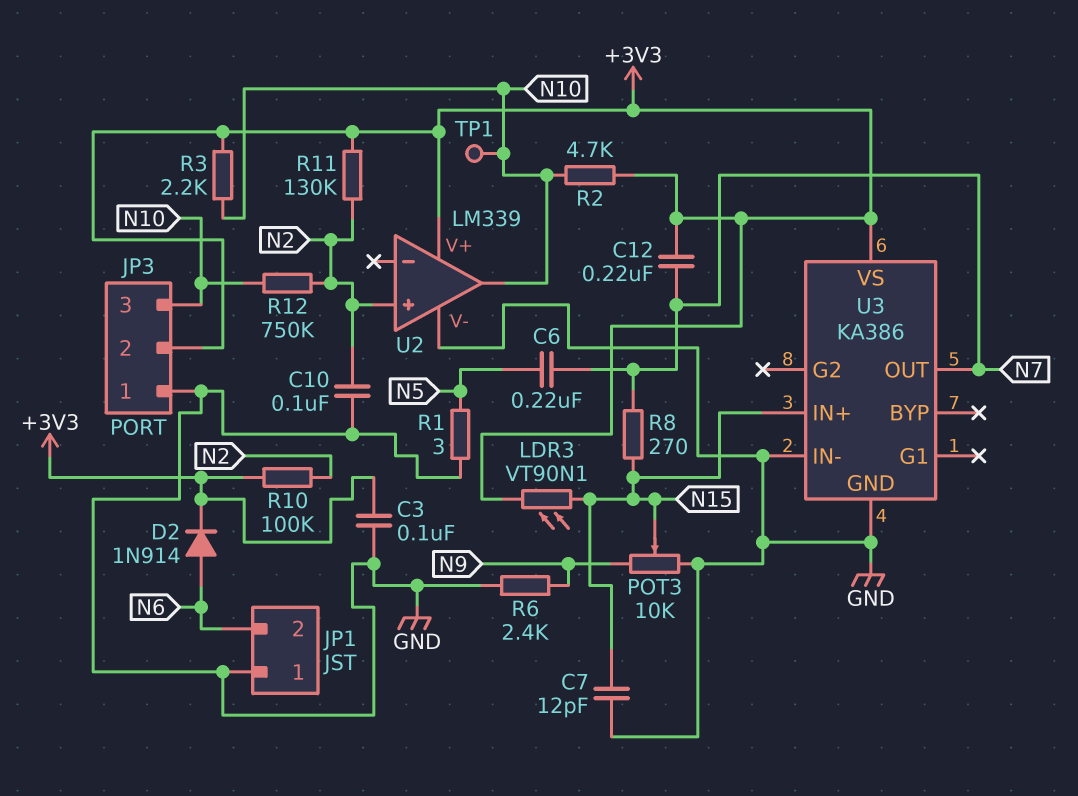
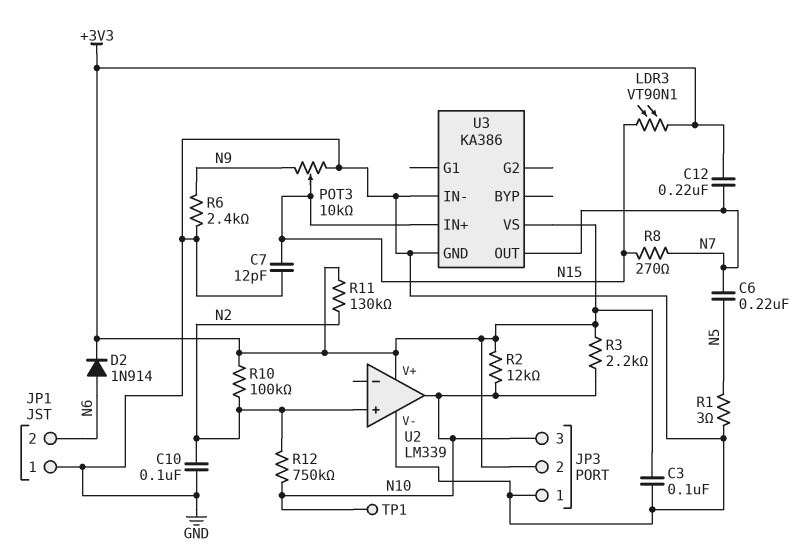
R2: 4.7k (+3V3, N10) -> 12k (+3V3, N10)

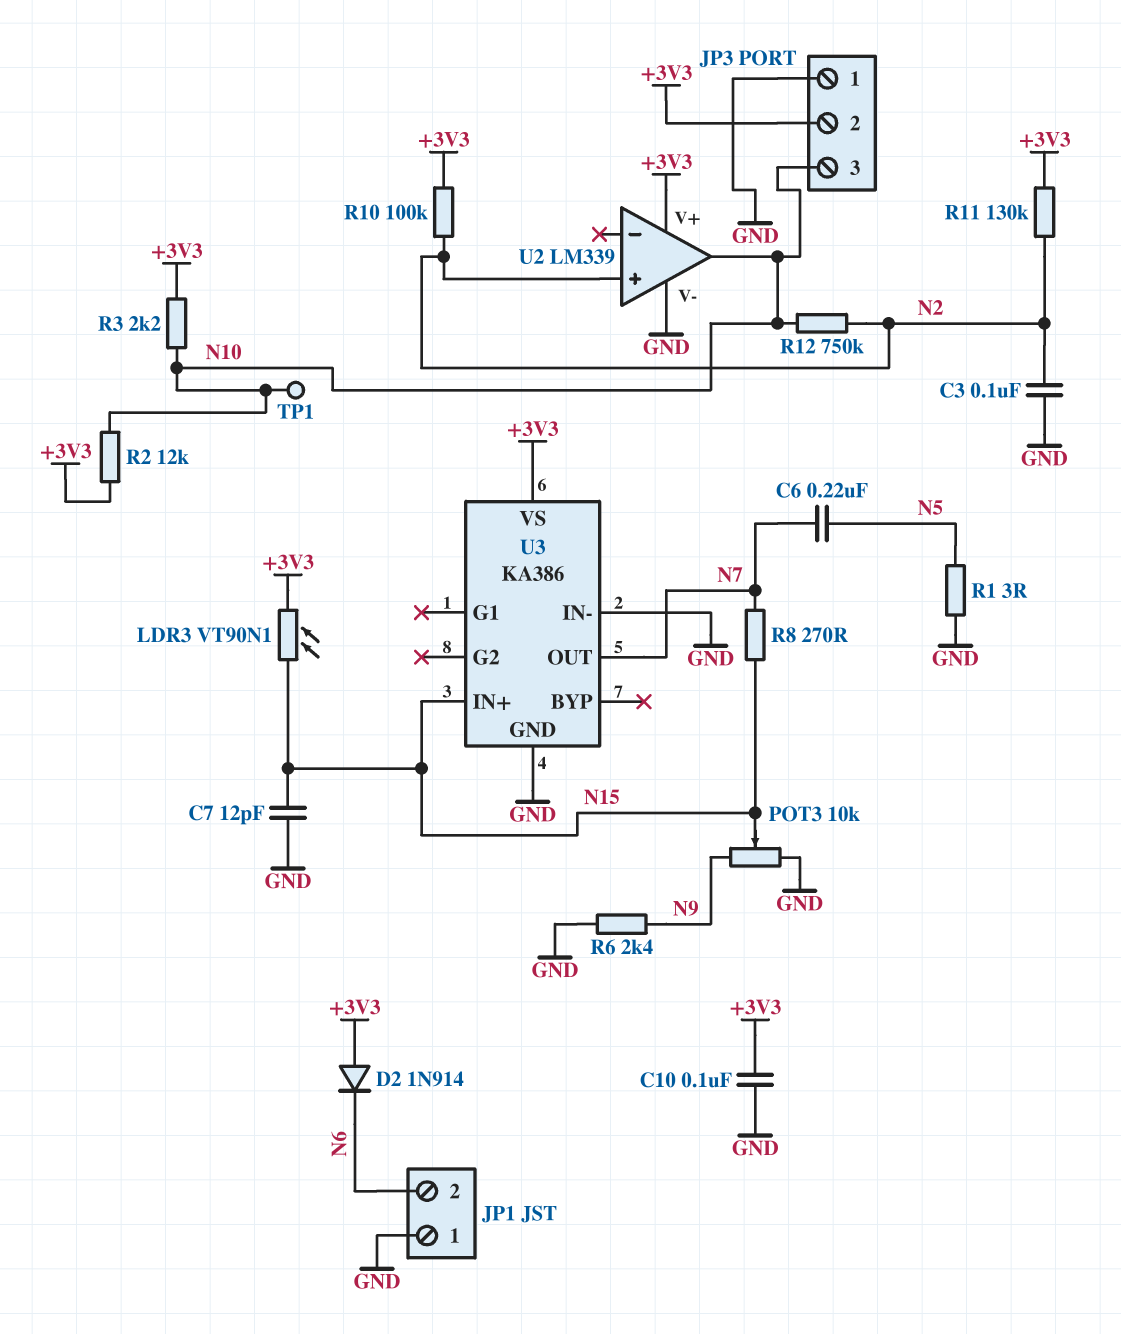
C3: 100nF (+3V3, GND) -> 100nF (GND, N2)
C10: 100nF (GND, N2) -> 100nF (+3V3, GND)
C12: 220nF (+3V3, N7) -> none
D2: diode 1N914 (A N6, K +3V3) -> diode 1N914 (A +3V3, K N6)

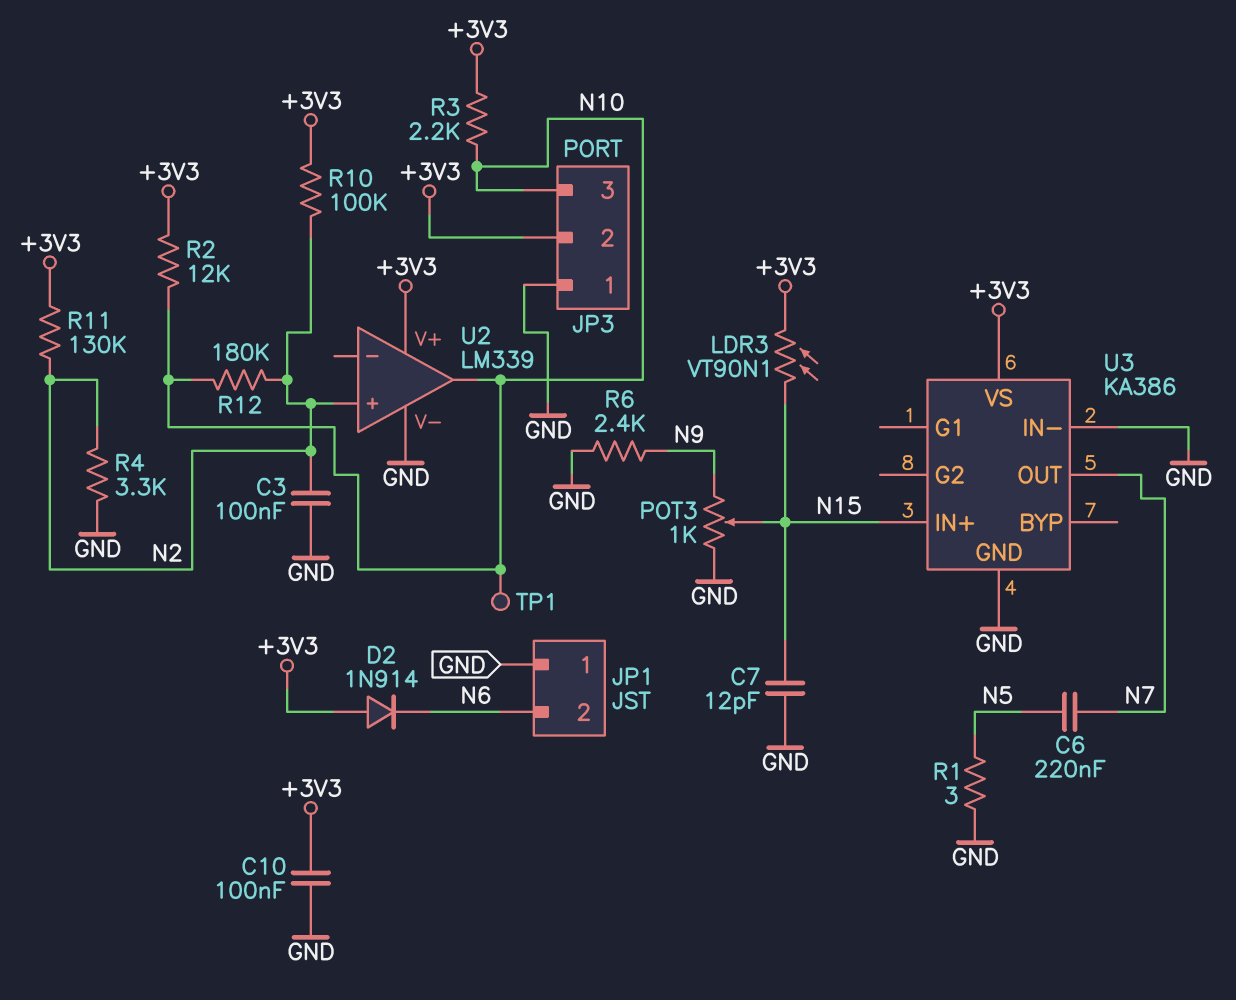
POT3: 10k (GND, N9, wiper N15) -> 1k (GND, N9, wiper N15)
R4: none -> 3.3k (GND, N2)
R8: 270 (N7, N15) -> none
R12: 750k (N2, N10) -> 180k (N2, N10)

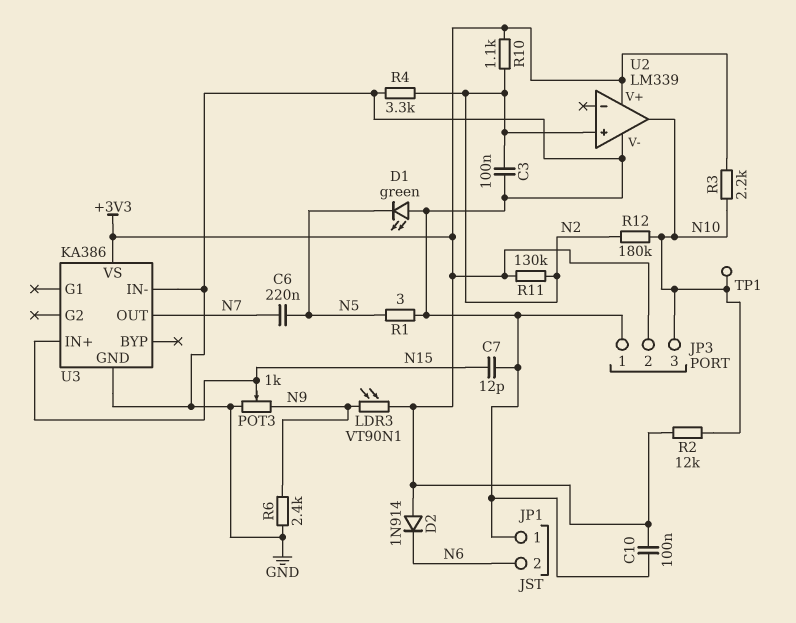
D1: none -> LED green (A GND, K N5)
LDR3: VT90N1 (+3V3, N15) -> VT90N1 (+3V3, N9)
R10: 100k (+3V3, N2) -> 1.1k (+3V3, N2)

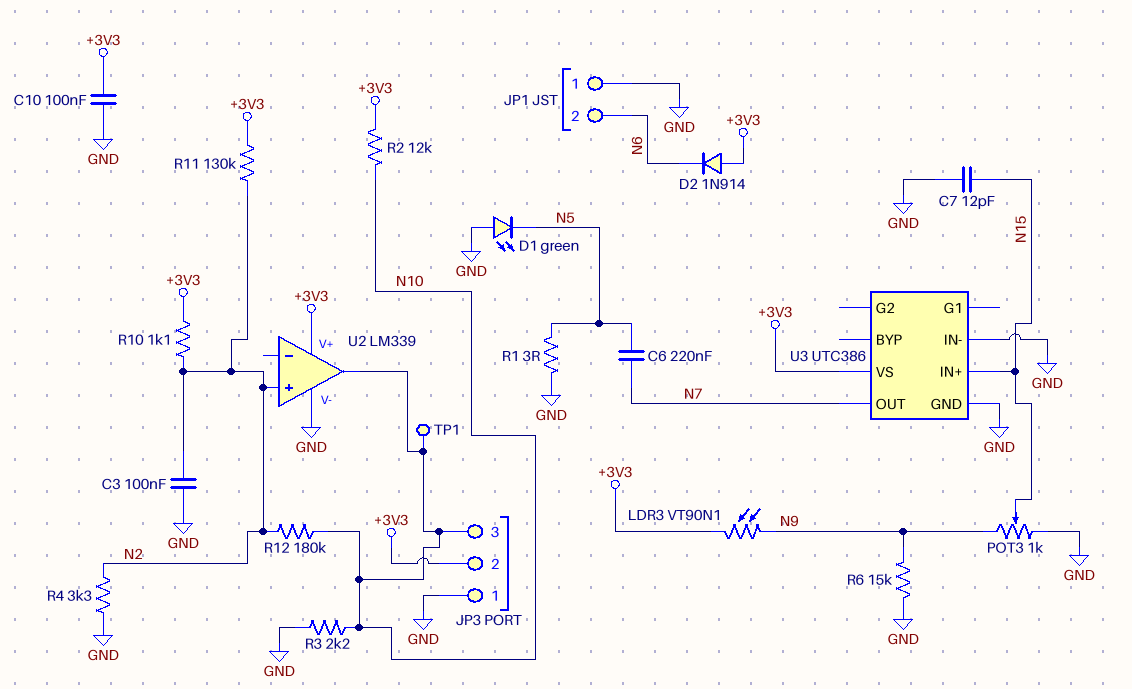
R3: 2.2k (+3V3, N10) -> 2.2k (GND, N10)
R6: 2.4k (GND, N9) -> 15k (GND, N9)
U3: KA386 -> UTC386

